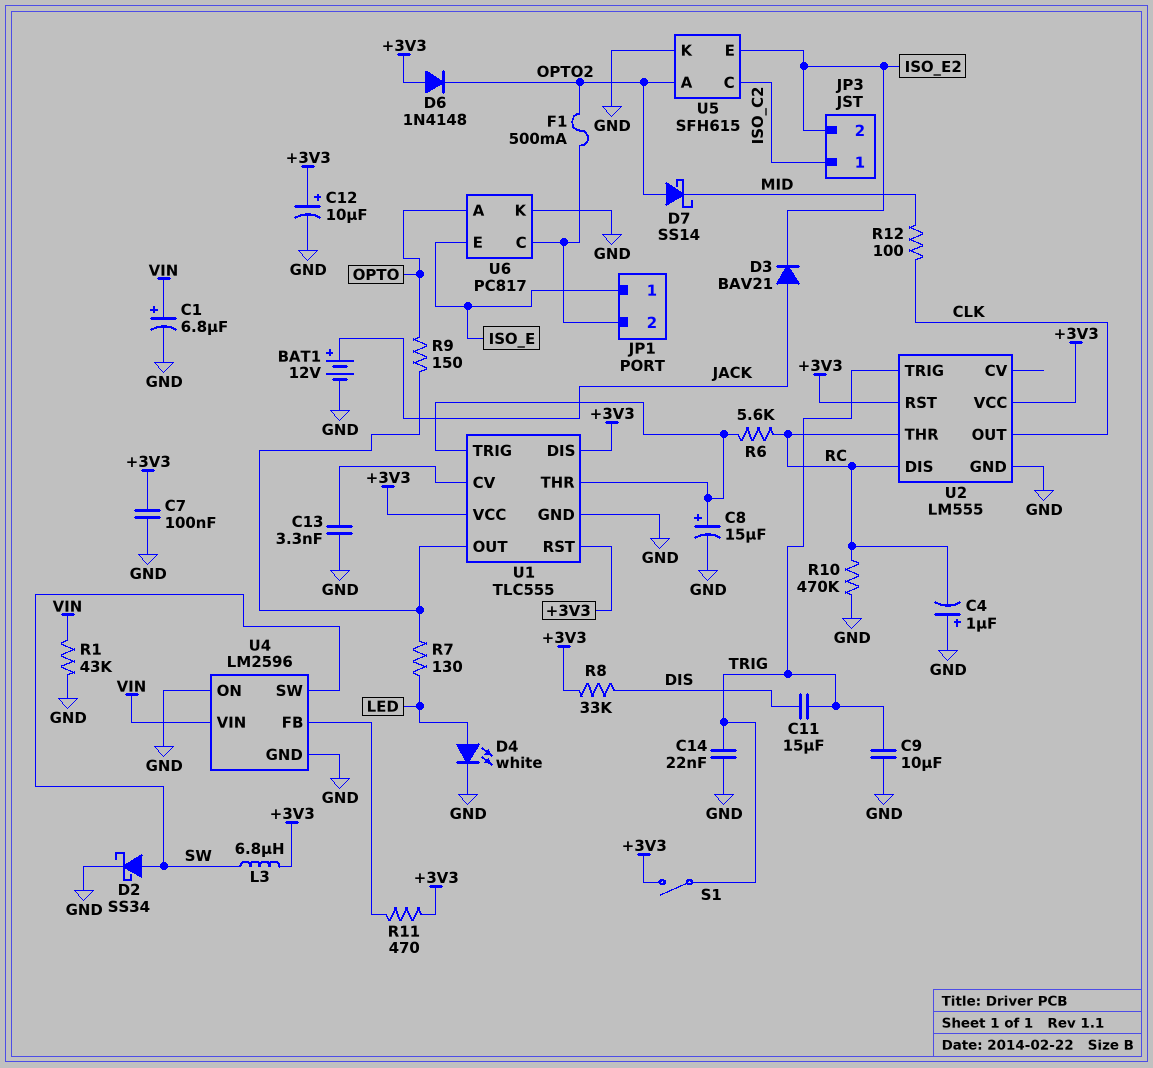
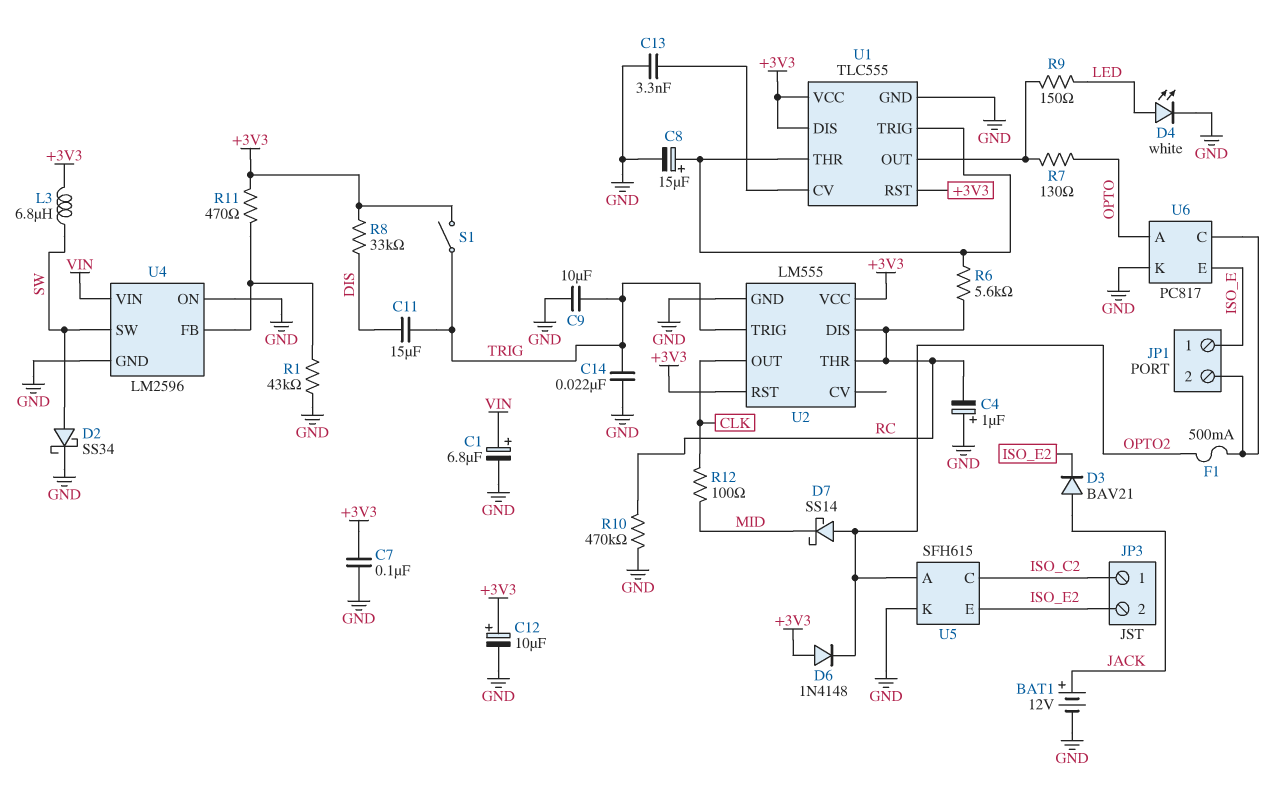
R1: 43k (GND, VIN) -> 43k (GND, U4/FB)
R7: 130 (LED, U1/OUT) -> 130 (OPTO, U1/OUT)
R9: 150 (OPTO, U1/OUT) -> 150 (LED, U1/OUT)

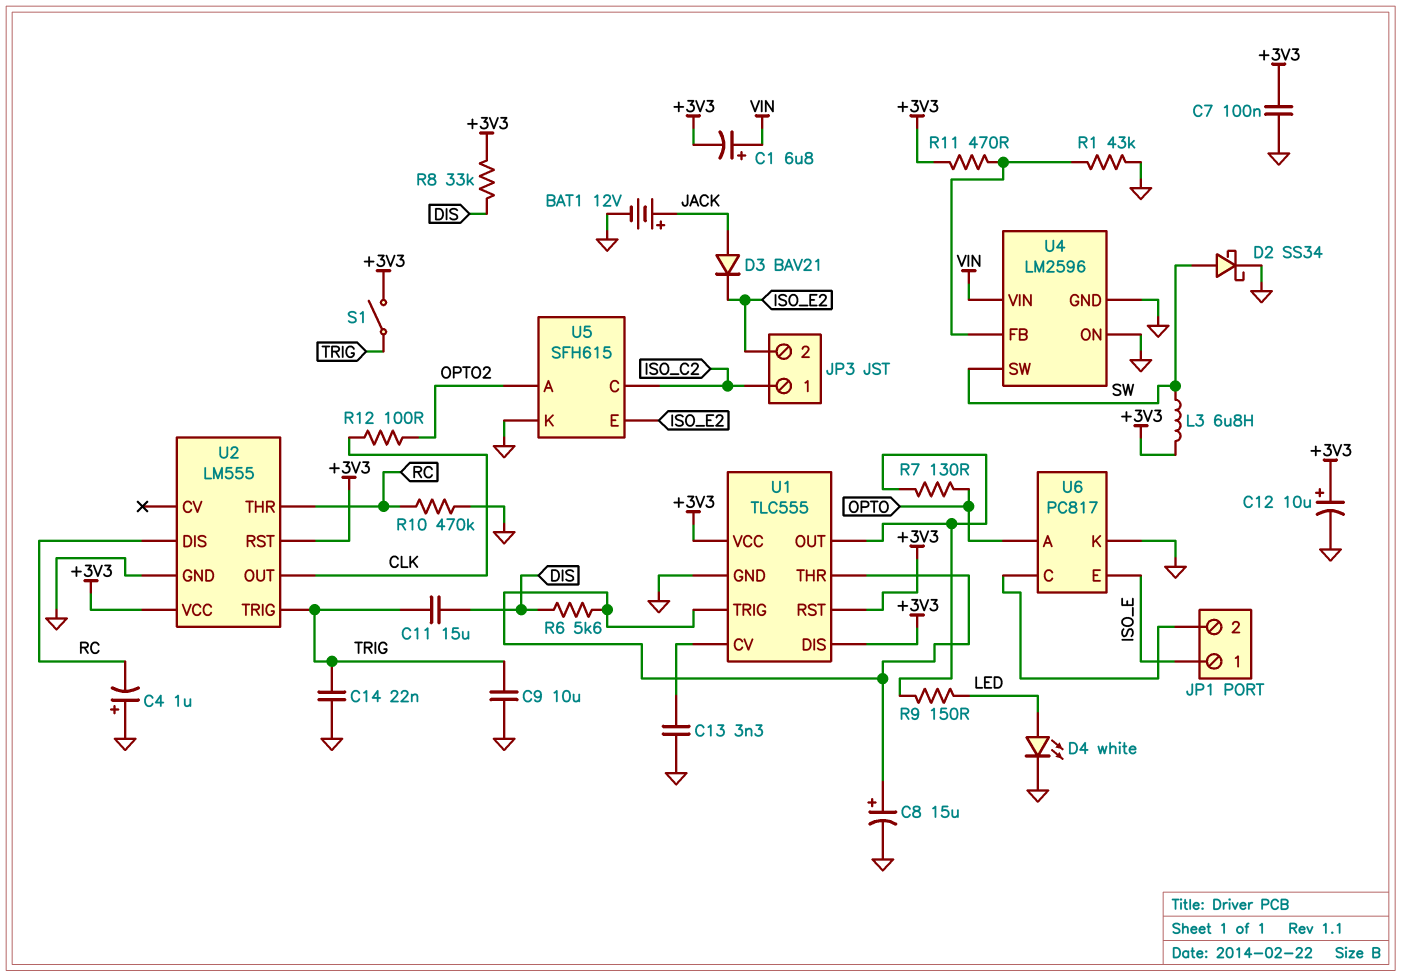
C1: 6.8uF (plus VIN, minus GND) -> 6.8uF (plus VIN, minus +3V3)
D6: diode 1N4148 (A +3V3, K OPTO2) -> none
D7: schottky SS14 (A OPTO2, K MID) -> none
F1: 500mA (JP1/2, OPTO2) -> none
R6: 5.6k (RC, U1/THR) -> 5.6k (DIS, U1/THR)
R12: 100 (CLK, MID) -> 100 (CLK, OPTO2)

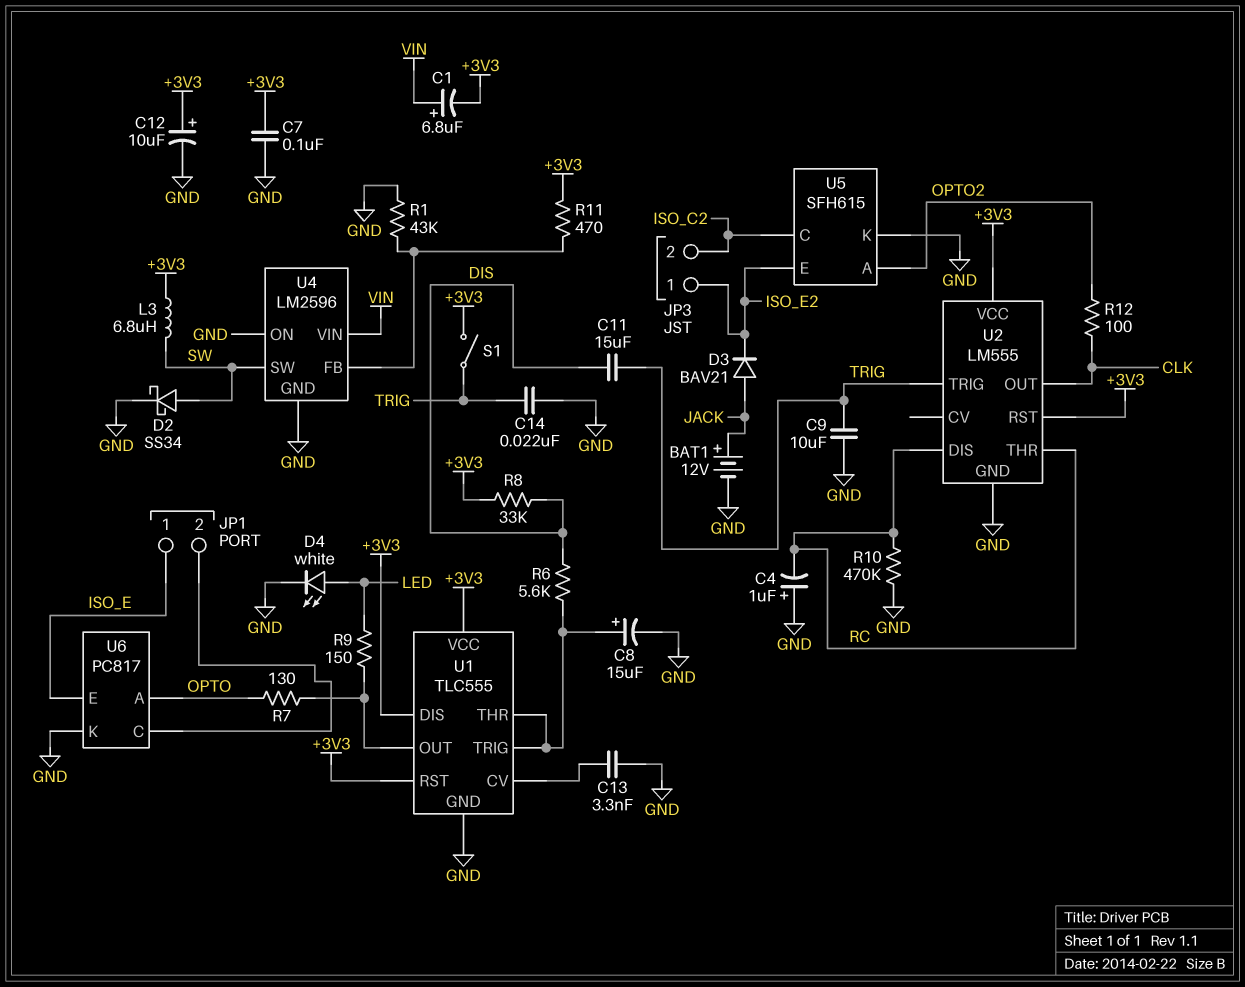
JP3 pin 1: ISO_C2 -> ISO_E2
JP3 pin 2: ISO_E2 -> ISO_C2

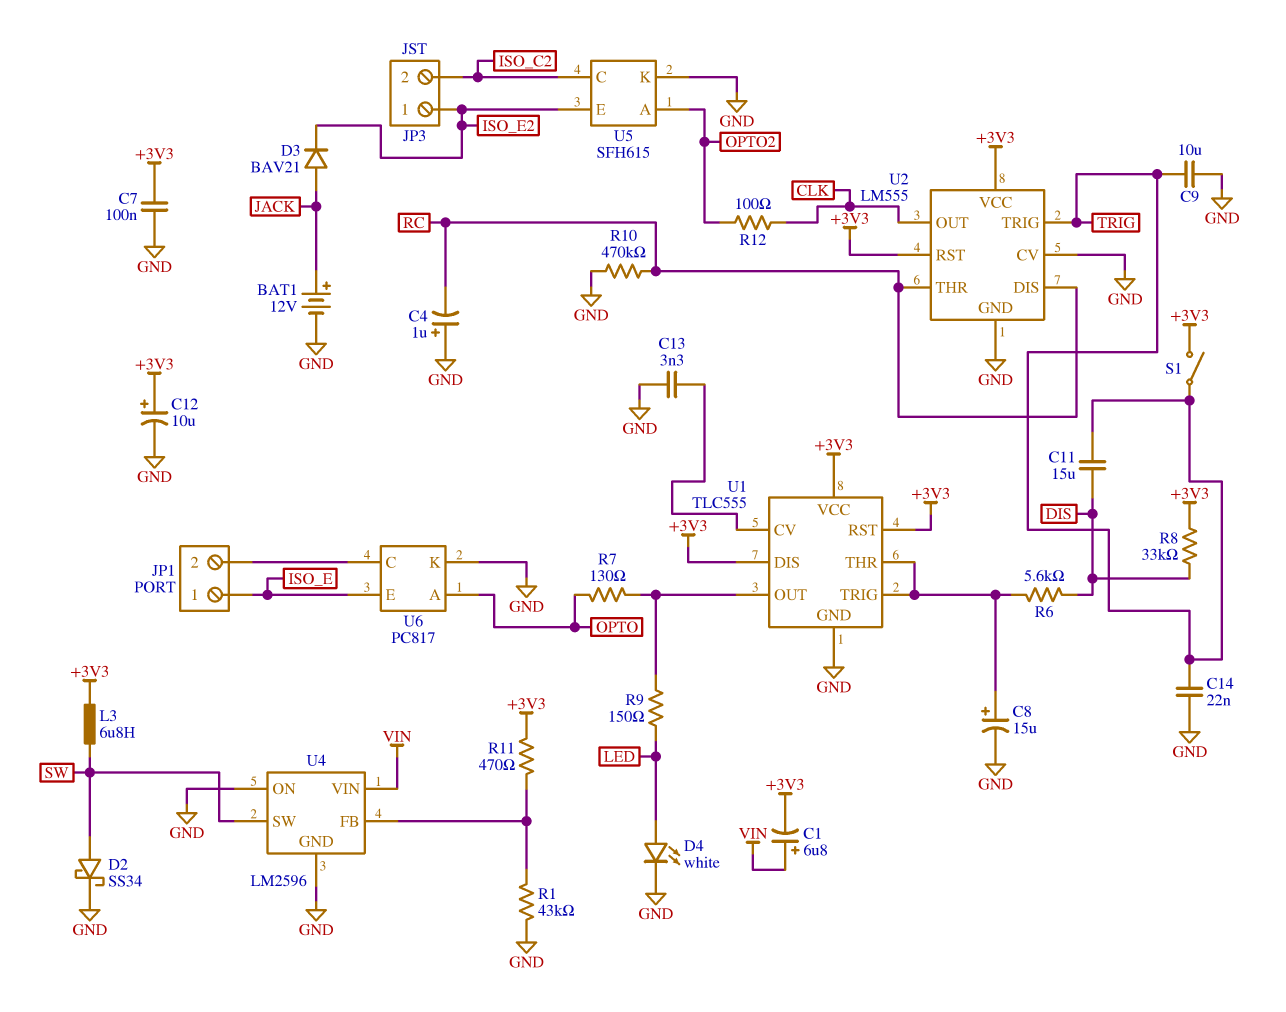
U2 pin CV: none -> GND

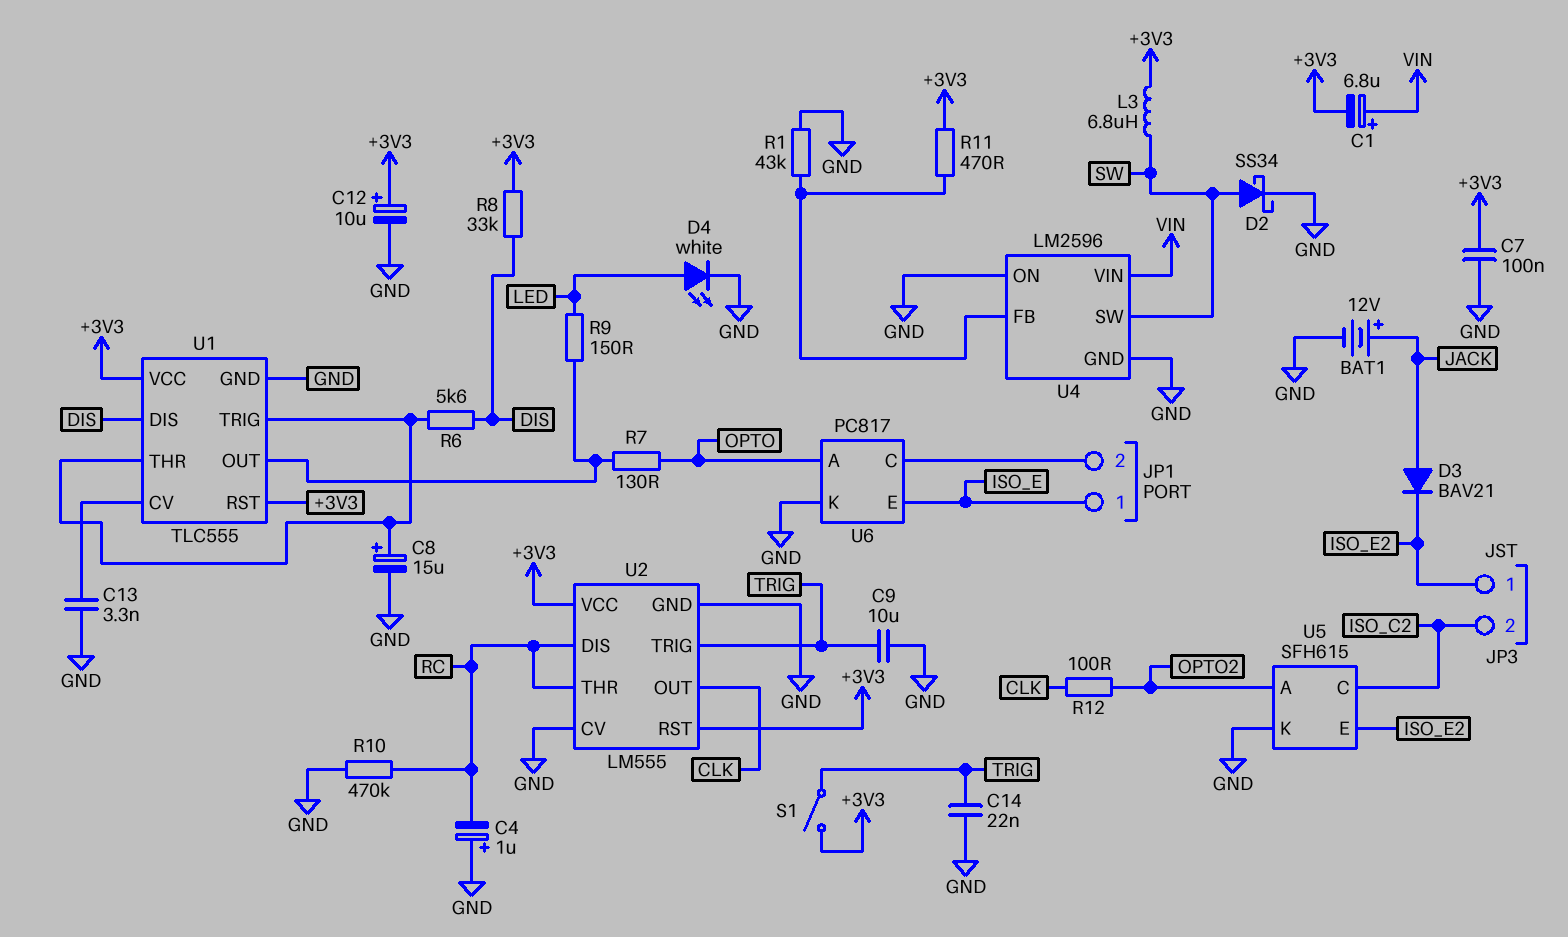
C11: 15uF (DIS, TRIG) -> none
U1 pin DIS: +3V3 -> DIS

